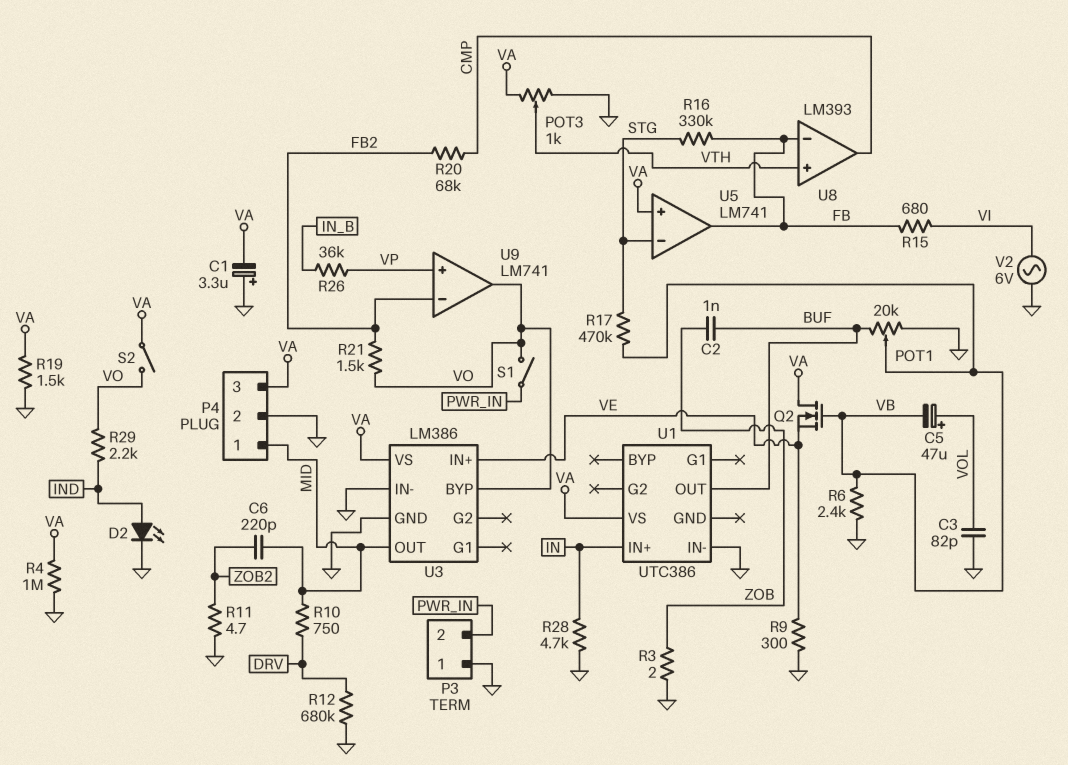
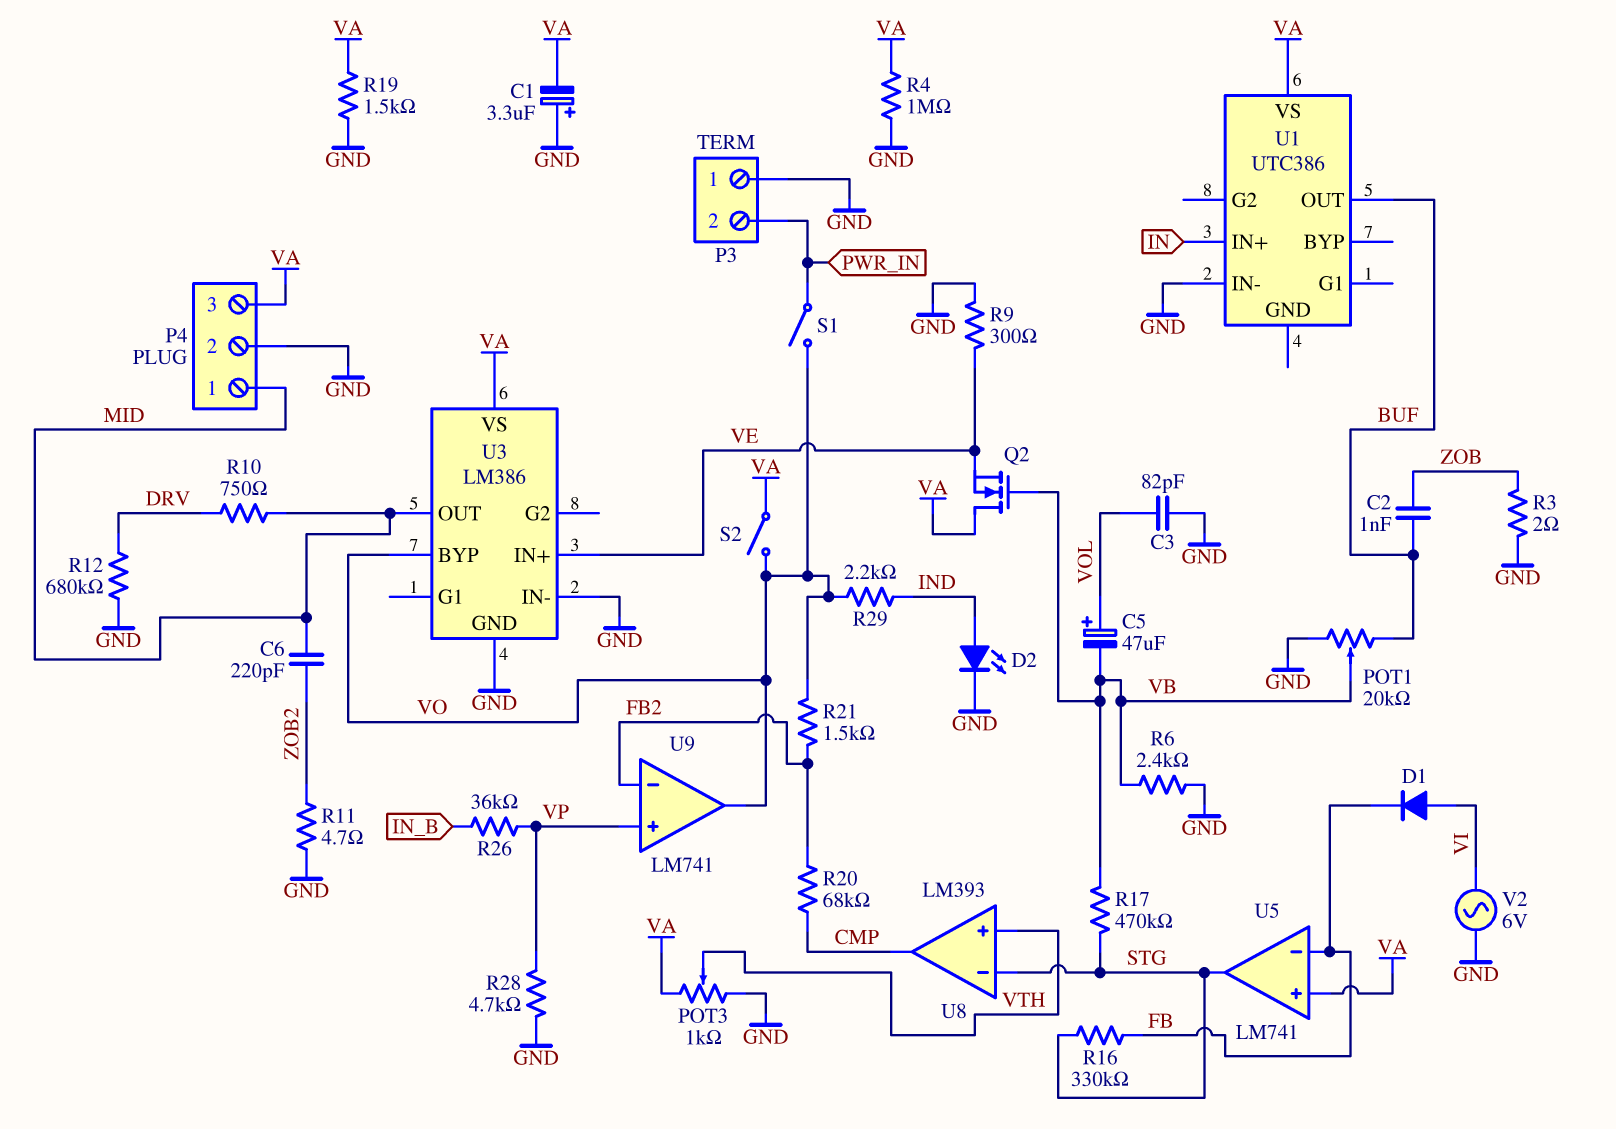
D1: none -> diode (A VI, K FB)
R15: 680 (FB, VI) -> none
R28: 4.7k (GND, IN) -> 4.7k (GND, VP)
U5 pin in-: STG -> FB
U5 pin out: FB -> STG
U8 pin in-: FB -> STG

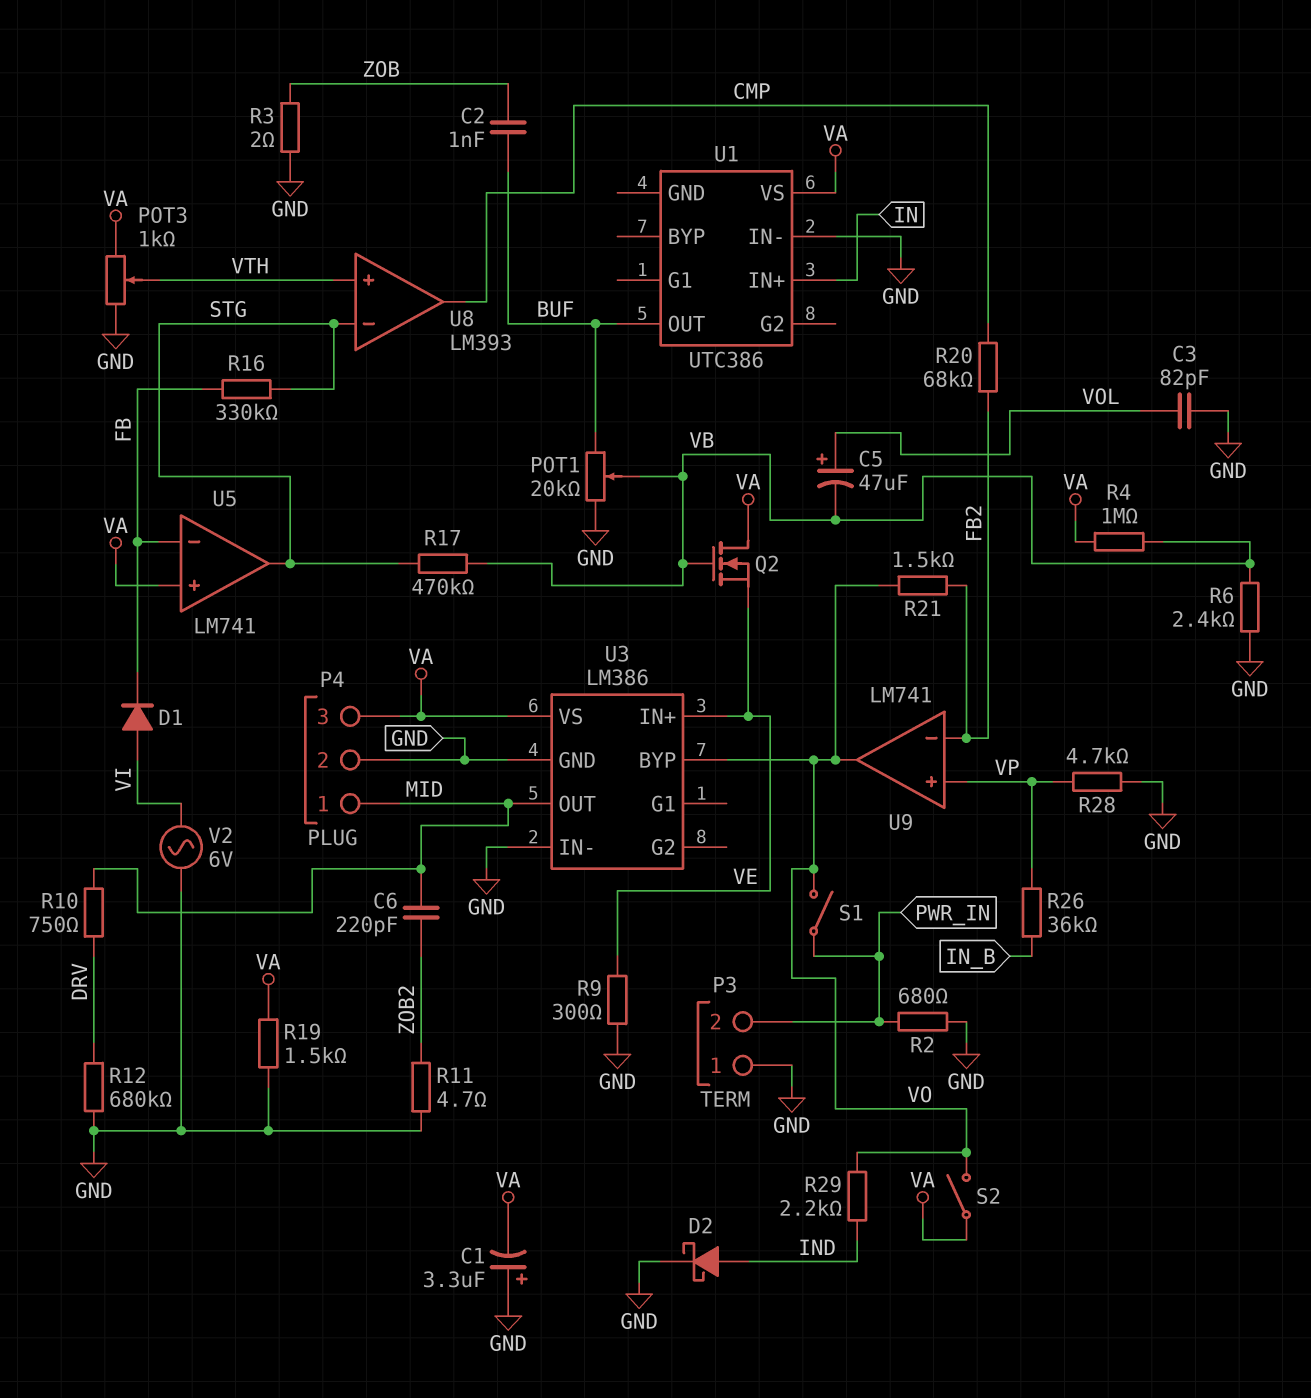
D2: LED (A IND, K GND) -> schottky (A IND, K GND)
R2: none -> 680 (GND, PWR_IN)
R4: 1M (GND, VA) -> 1M (VA, VB)

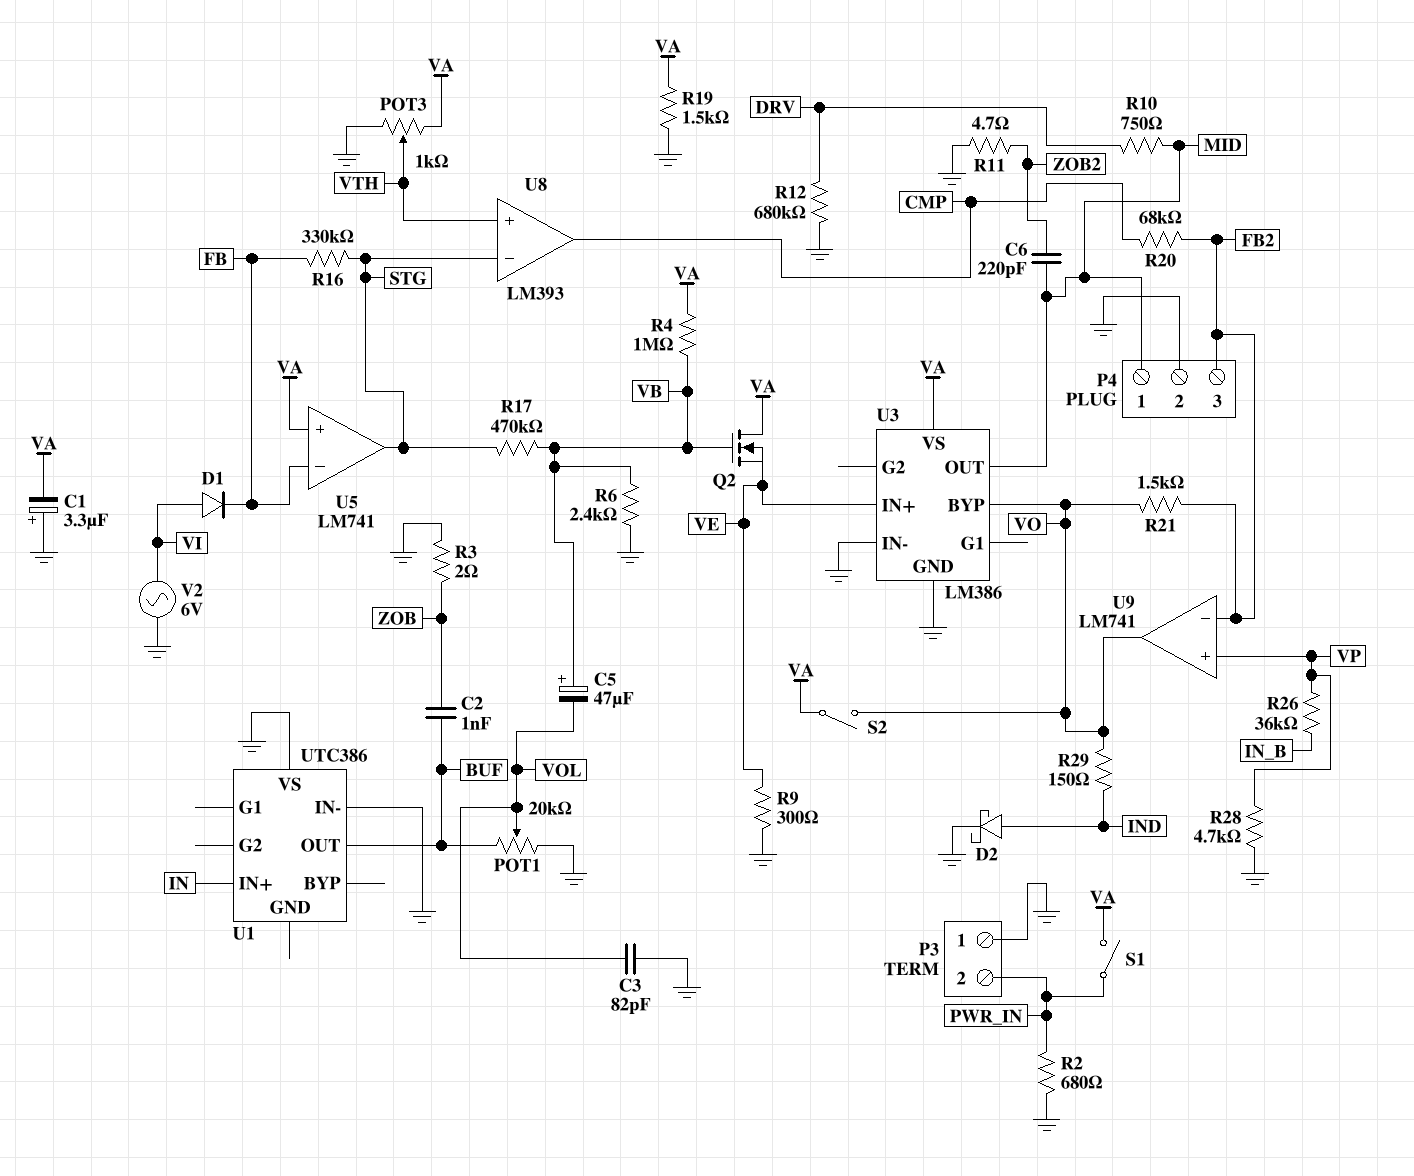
C5: 47uF (plus VOL, minus VB) -> 47uF (plus VB, minus VOL)
P4 pin 3: VA -> FB2
POT1: 20k (BUF, GND, wiper VB) -> 20k (BUF, GND, wiper VOL)
R29: 2.2k (IND, VO) -> 150 (IND, VO)
S1: switch (PWR_IN, VO) -> switch (PWR_IN, VA)
U1 pin VS: VA -> GND

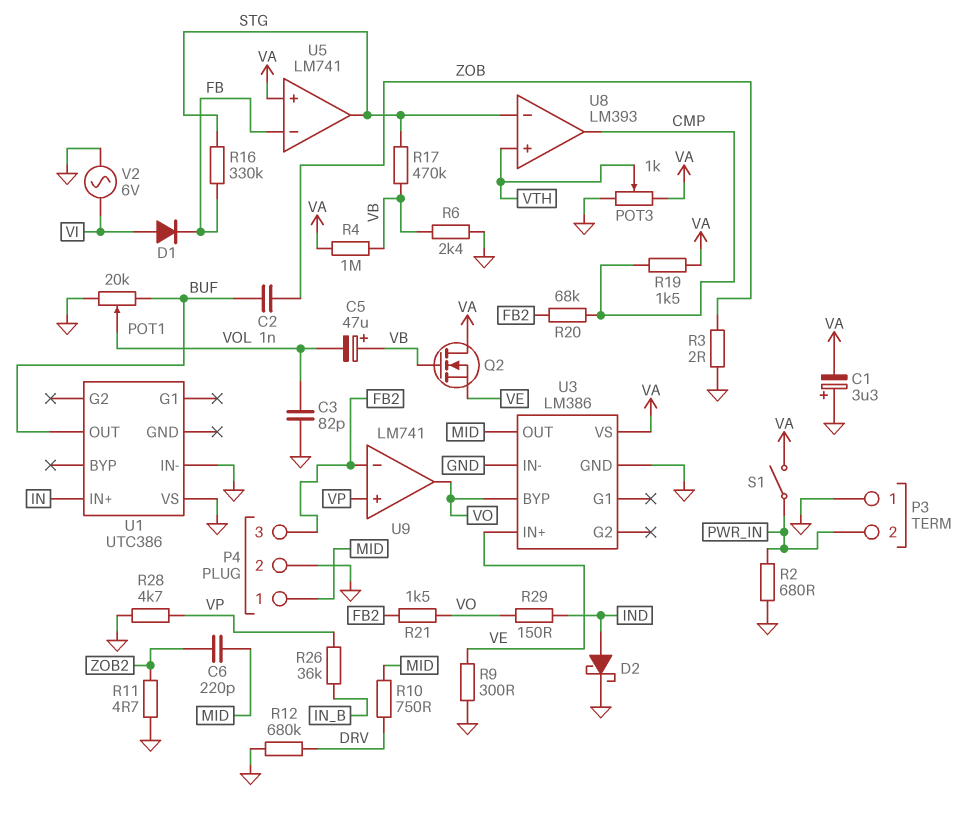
R19: 1.5k (GND, VA) -> 1.5k (CMP, VA)
S2: switch (VA, VO) -> none

